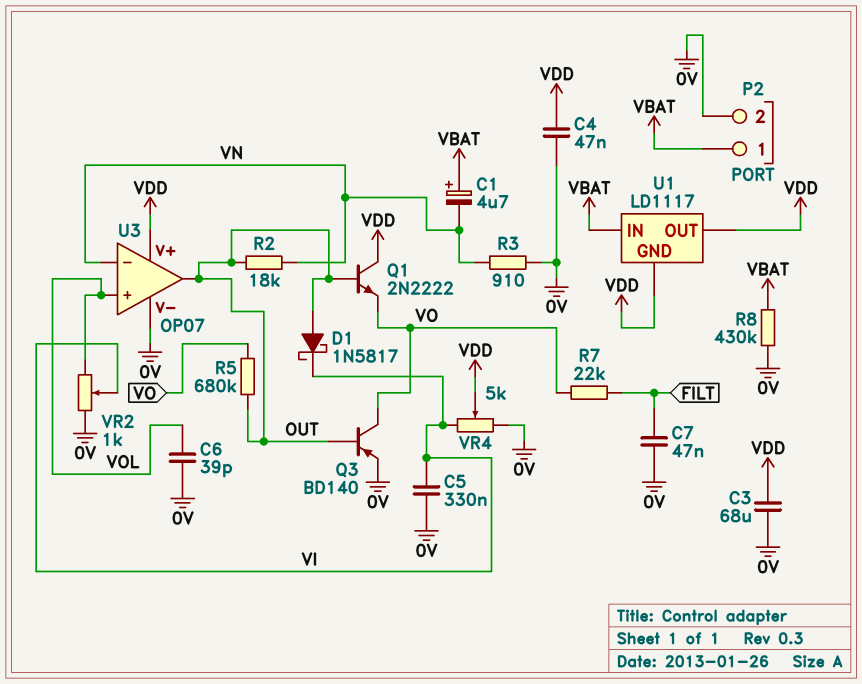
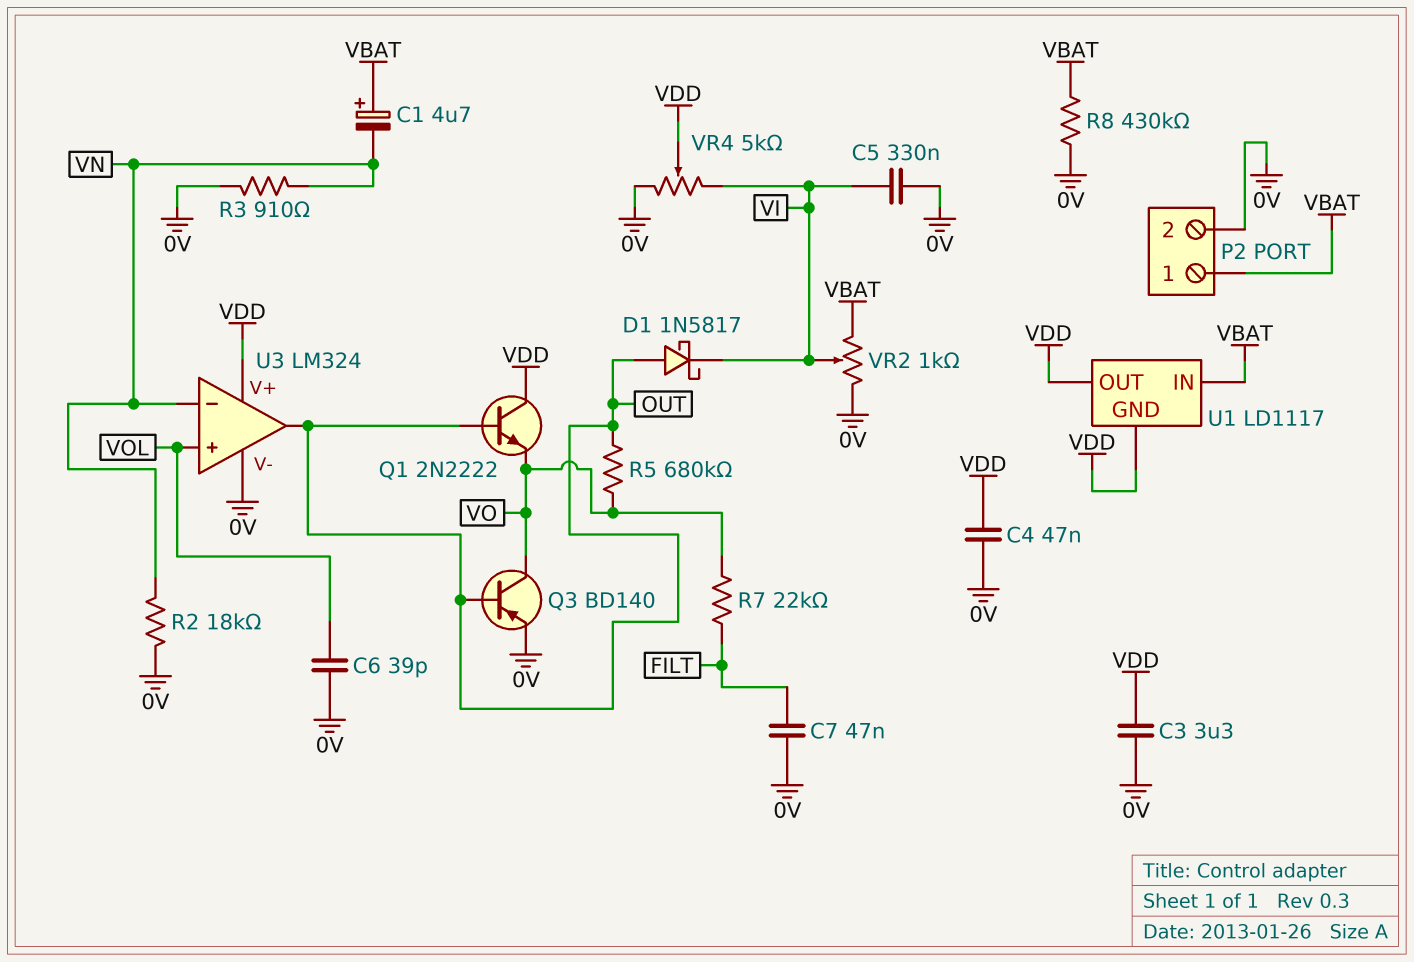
C3: 68uF (0V, VDD) -> 3.3uF (0V, VDD)
R2: 18k (OUT, VN) -> 18k (0V, VN)
U3: OP07 -> LM324
VR2: 1k (0V, VOL, wiper VI) -> 1k (0V, VBAT, wiper VI)

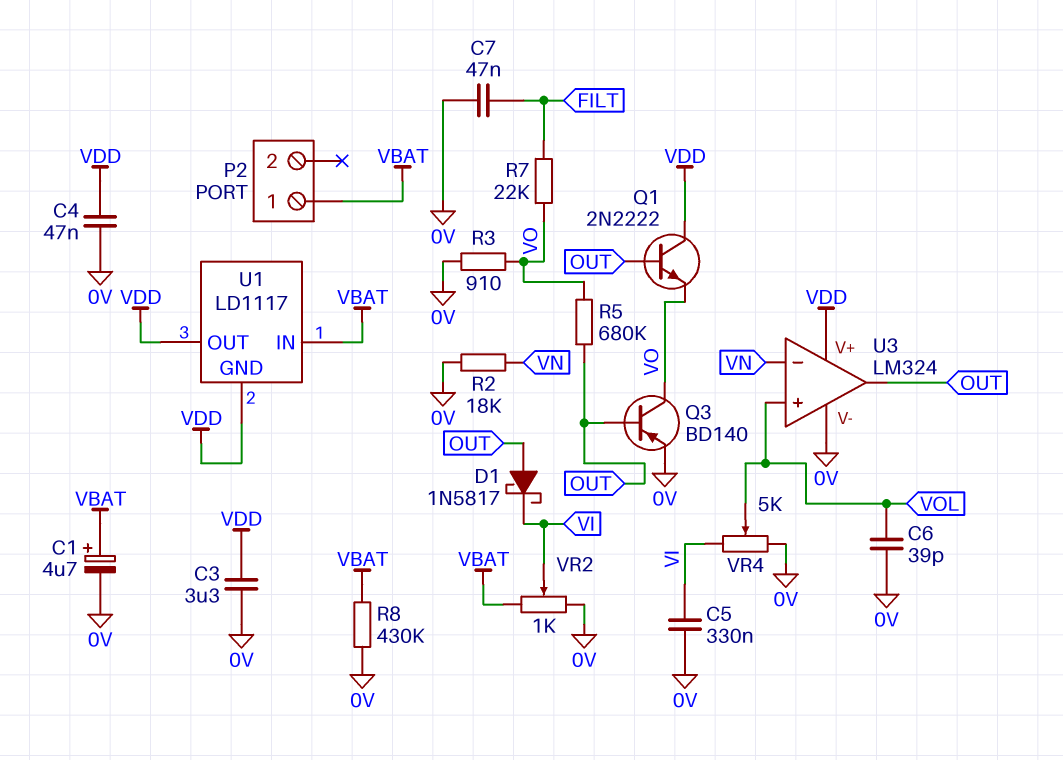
C1: 4.7uF (plus VBAT, minus VN) -> 4.7uF (plus VBAT, minus 0V)
P2 pin 2: 0V -> none
R3: 910 (0V, VN) -> 910 (0V, VO)
VR4: 5k (0V, VI, wiper VDD) -> 5k (0V, VI, wiper VOL)

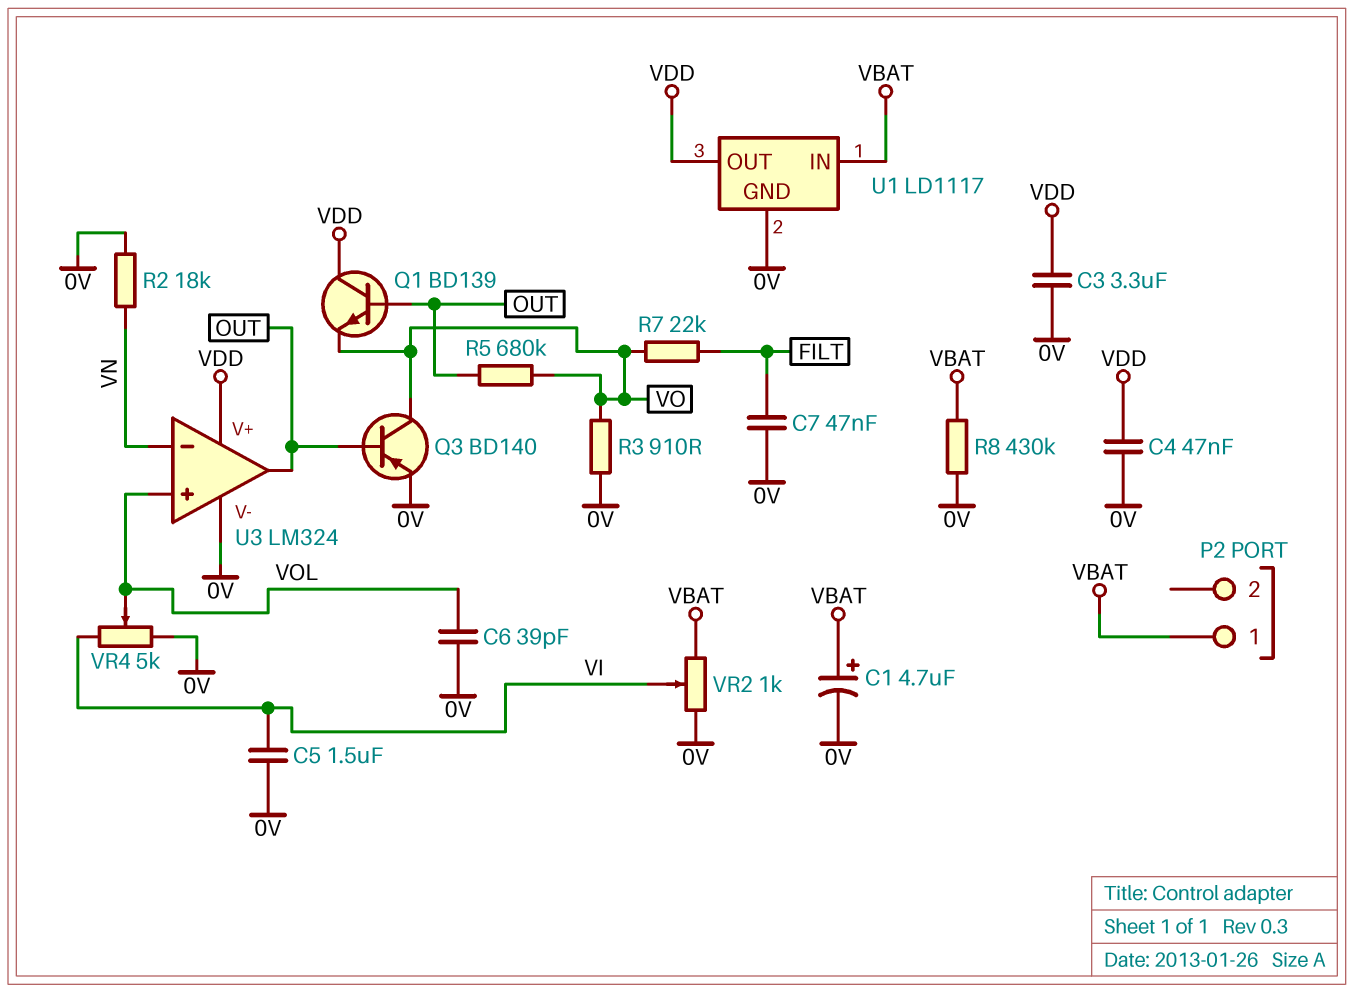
C5: 330nF (0V, VI) -> 1.5uF (0V, VI)
D1: schottky 1N5817 (A OUT, K VI) -> none
Q1: NPN 2N2222 (B OUT, C VDD, E VO) -> NPN BD139 (B OUT, C VDD, E VO)
U1 pin GND: VDD -> 0V

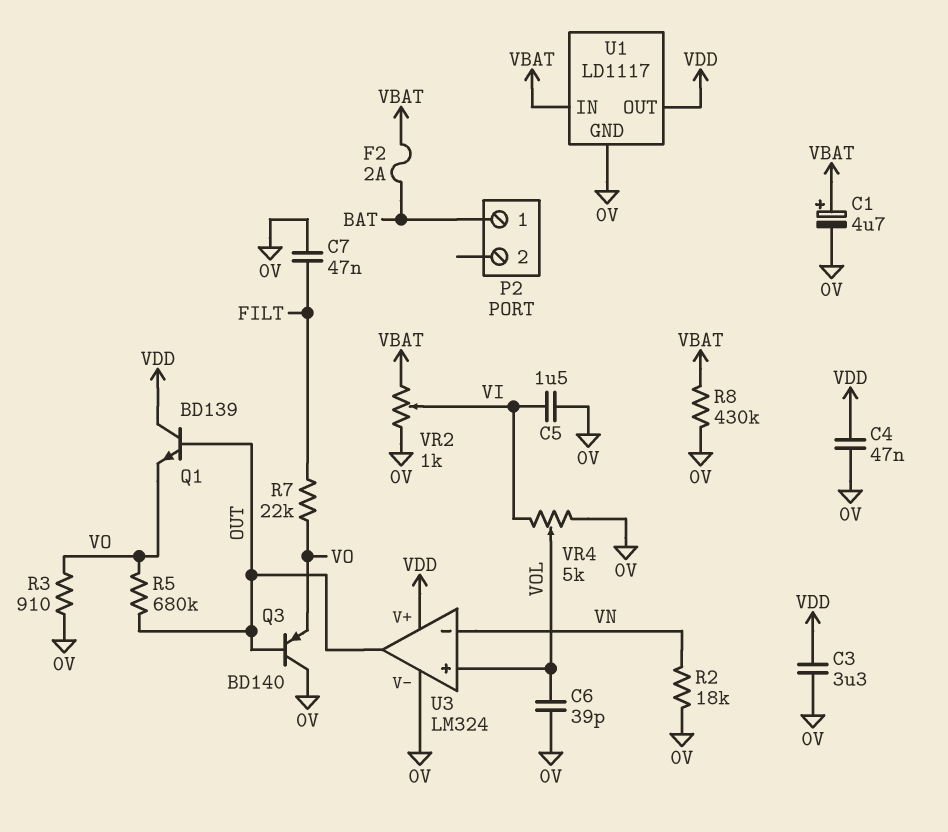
F2: none -> 2A (BAT, VBAT)
P2 pin 1: VBAT -> BAT
Q3: PNP BD140 (B OUT, C VO, E 0V) -> PNP BD140 (B OUT, C 0V, E VO)

